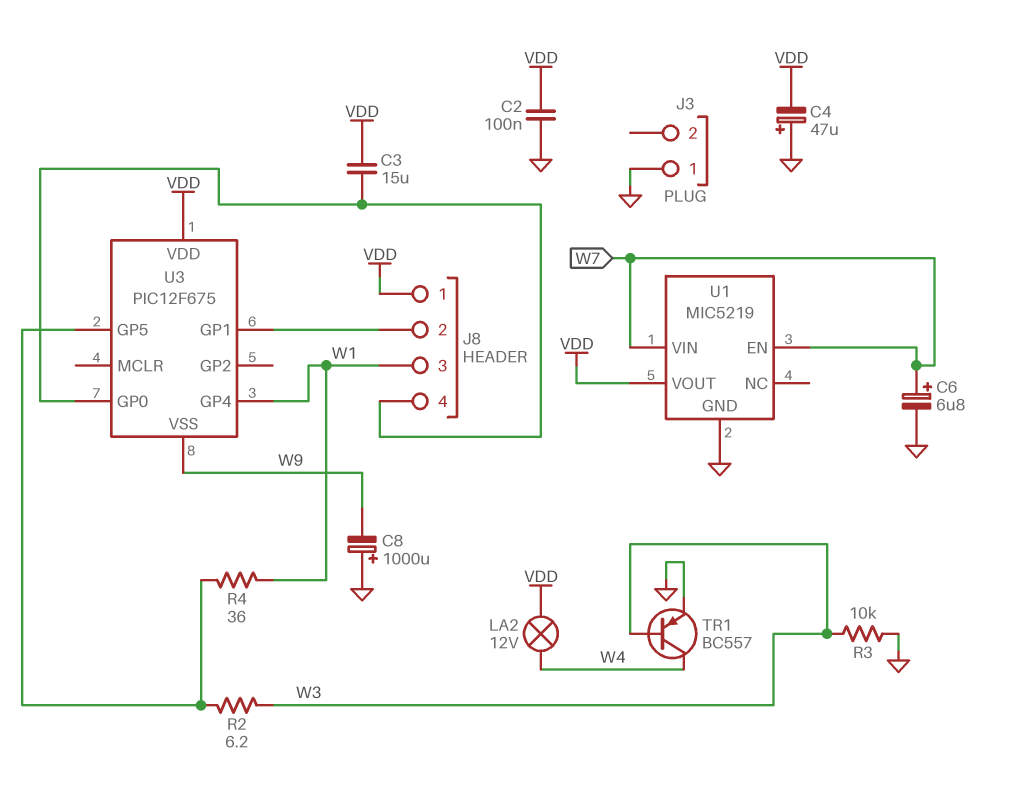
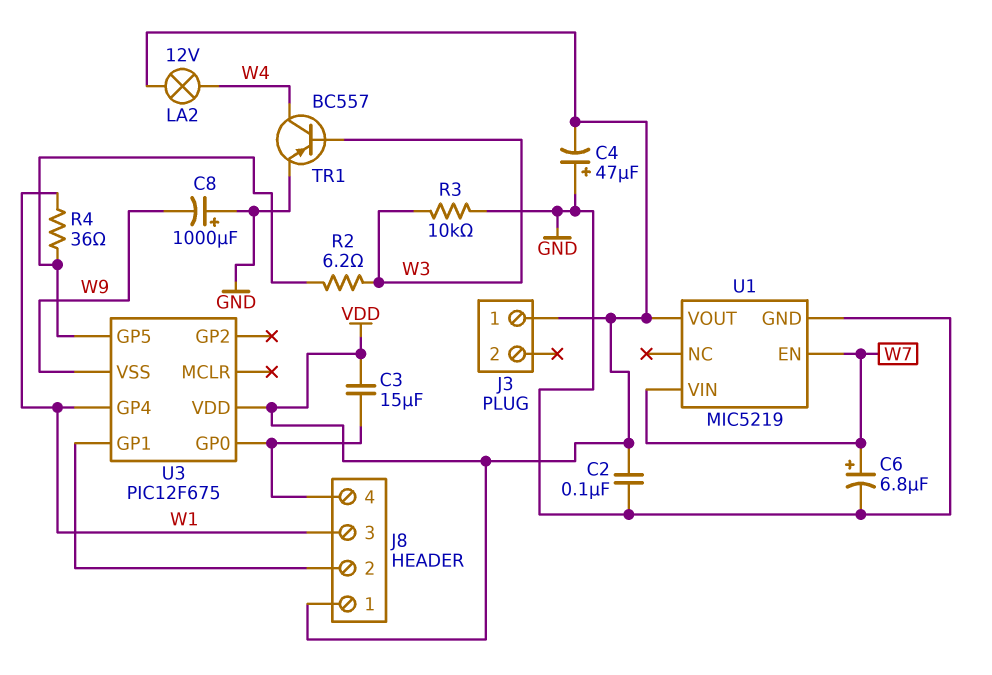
J3 pin 1: GND -> VDD

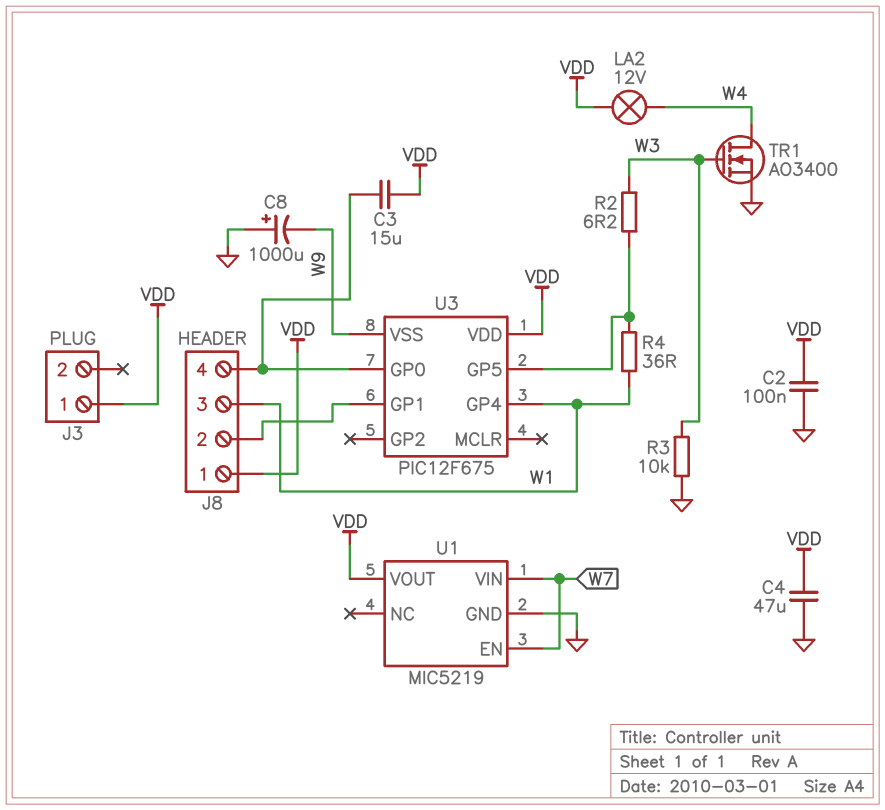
C4: 47uF (plus GND, minus VDD) -> 47uF (GND, VDD)
C6: 6.8uF (plus W7, minus GND) -> none
TR1: PNP BC557 (B W3, C W4, E GND) -> NMOS AO3400 (G W3, D W4, S GND)

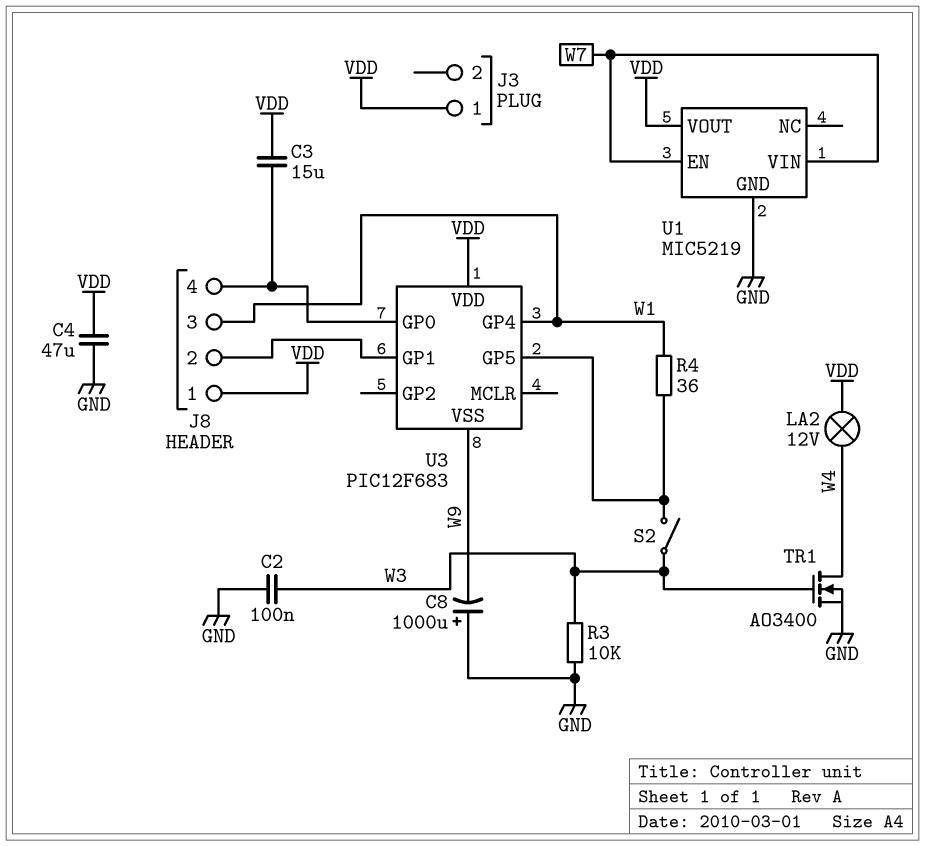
C2: 100nF (GND, VDD) -> 100nF (GND, W3)
R2: 6.2 (U3/GP5, W3) -> none
S2: none -> switch (U3/GP5, W3)
U3: PIC12F675 -> PIC12F683

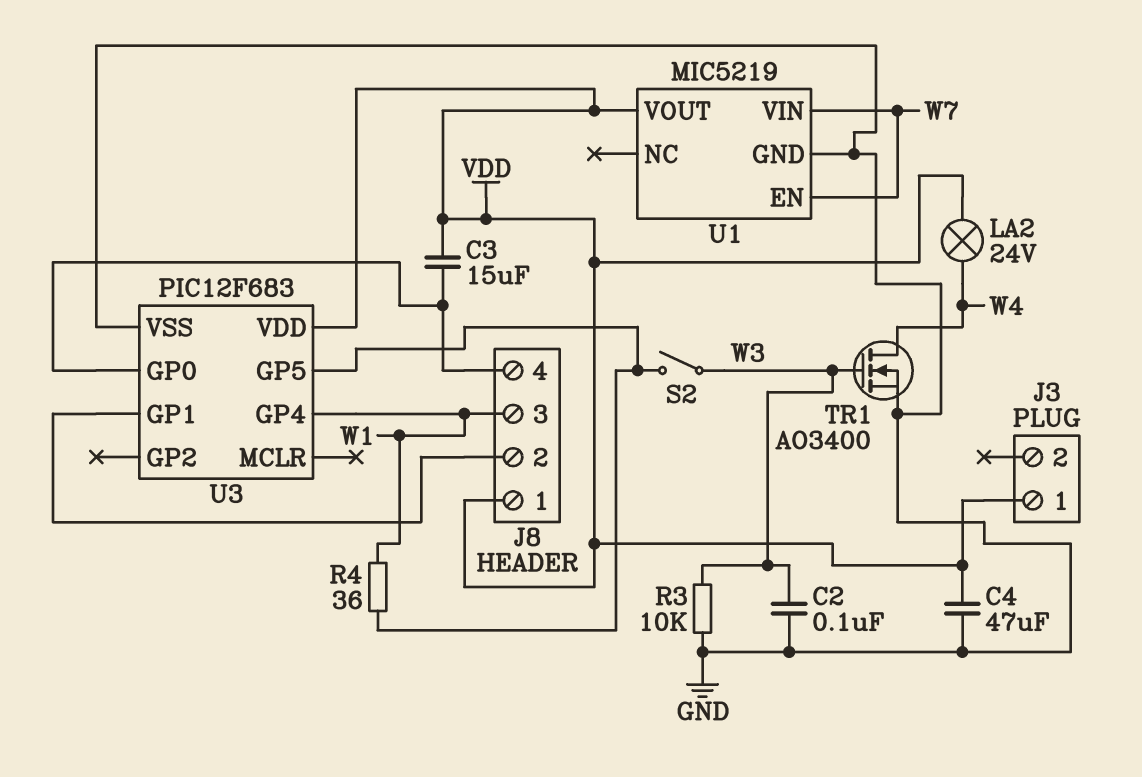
C8: 1000uF (plus GND, minus W9) -> none
LA2: lamp 12V (VDD, W4) -> lamp 24V (VDD, W4)
U3 pin VSS: W9 -> GND

